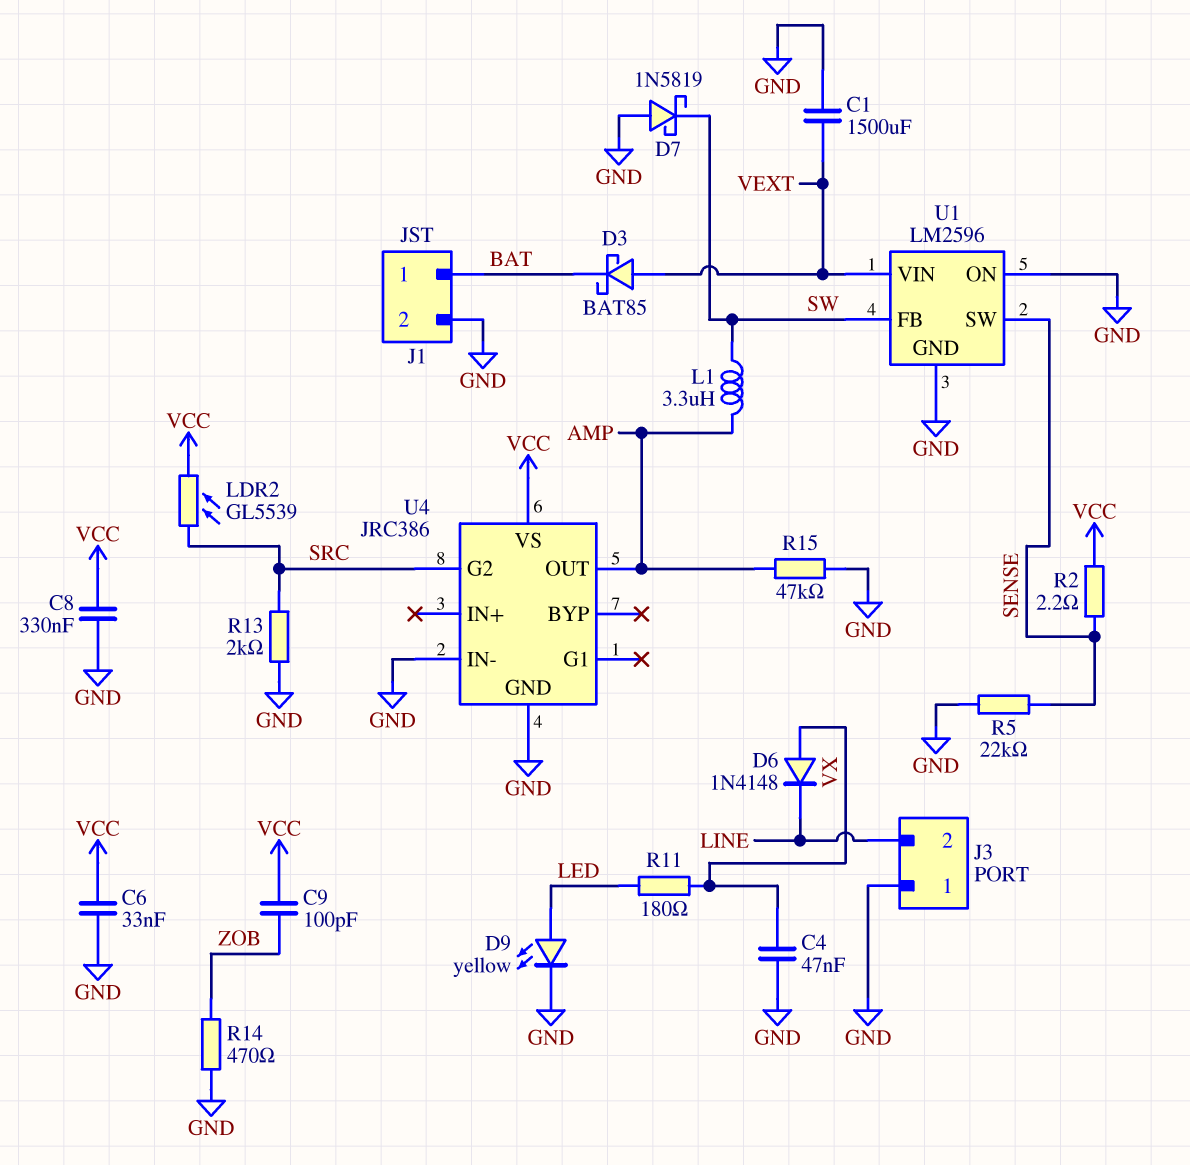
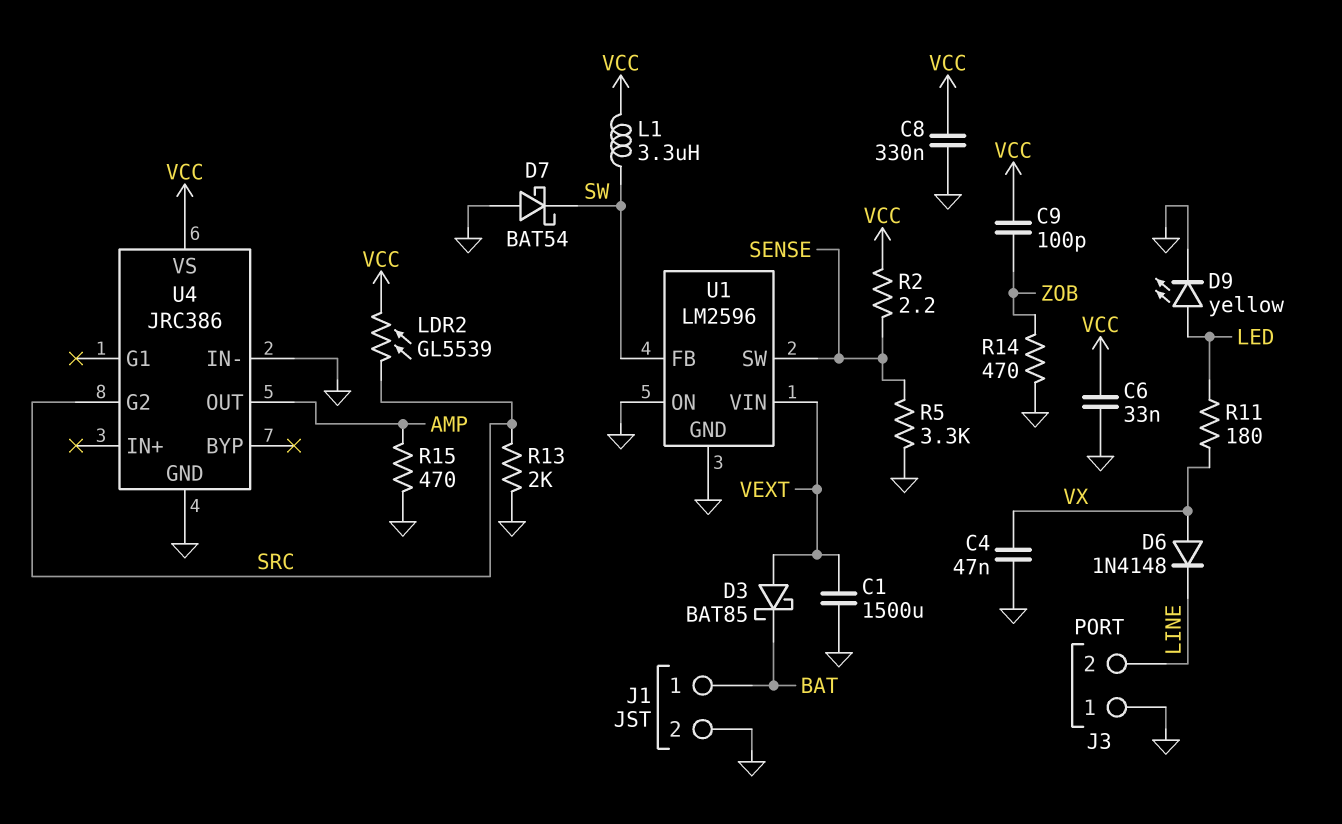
D7: schottky 1N5819 (A GND, K SW) -> schottky BAT54 (A GND, K SW)
L1: 3.3uH (AMP, SW) -> 3.3uH (SW, VCC)
R5: 22k (GND, SENSE) -> 3.3k (GND, SENSE)
R15: 47k (AMP, GND) -> 470 (AMP, GND)

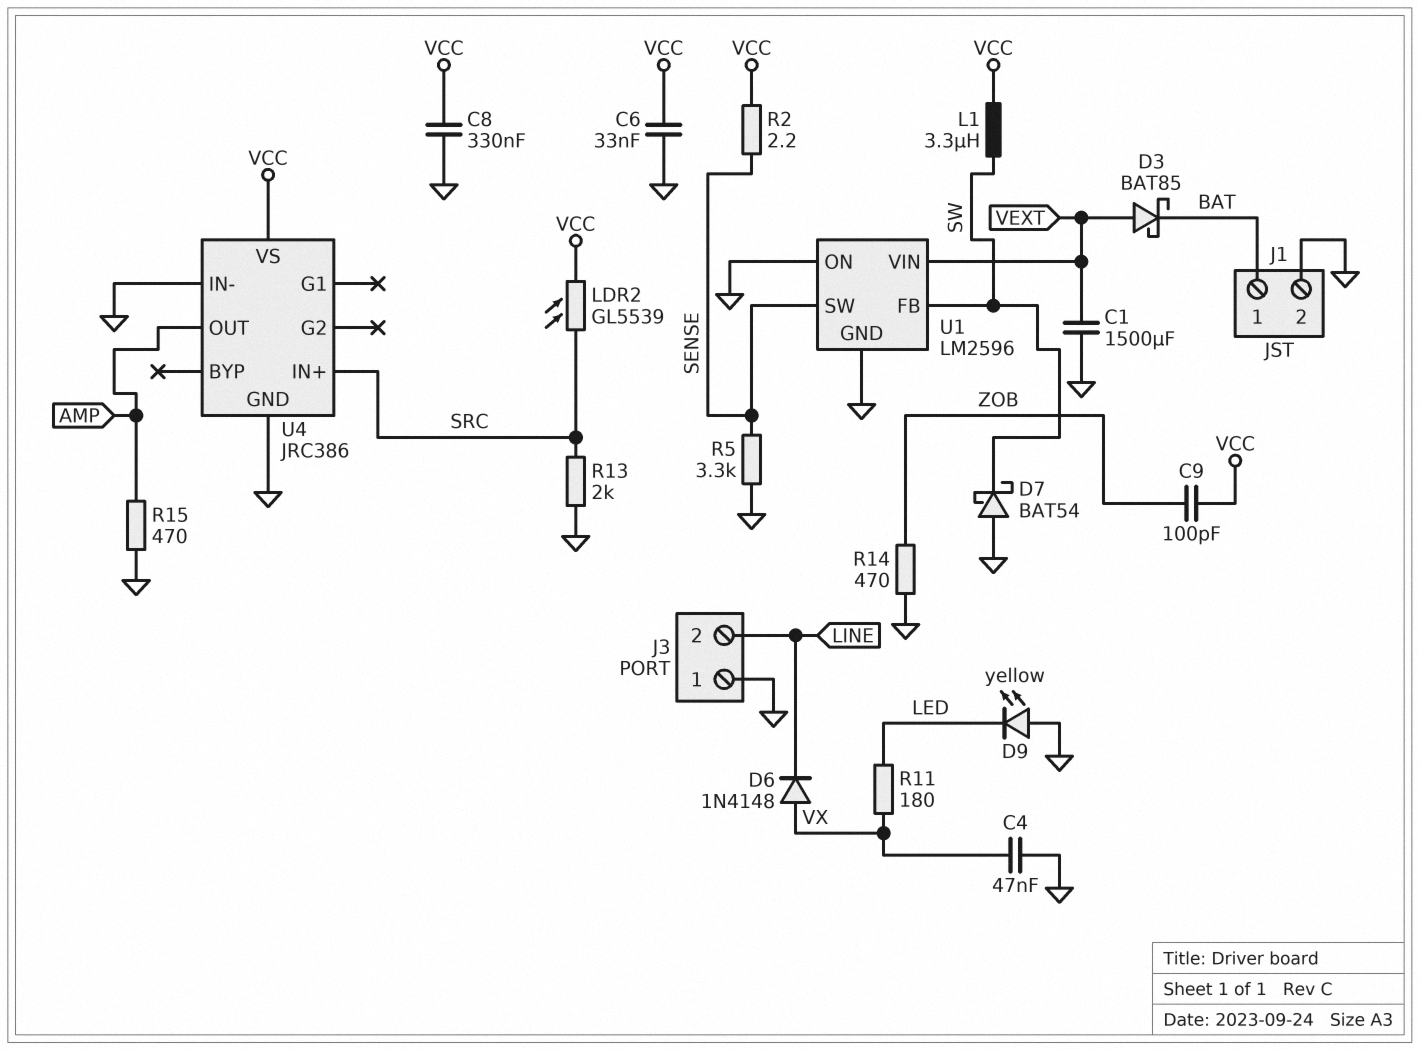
D9: LED yellow (A LED, K GND) -> LED yellow (A GND, K LED)
U4 pin G2: SRC -> none
U4 pin IN+: none -> SRC

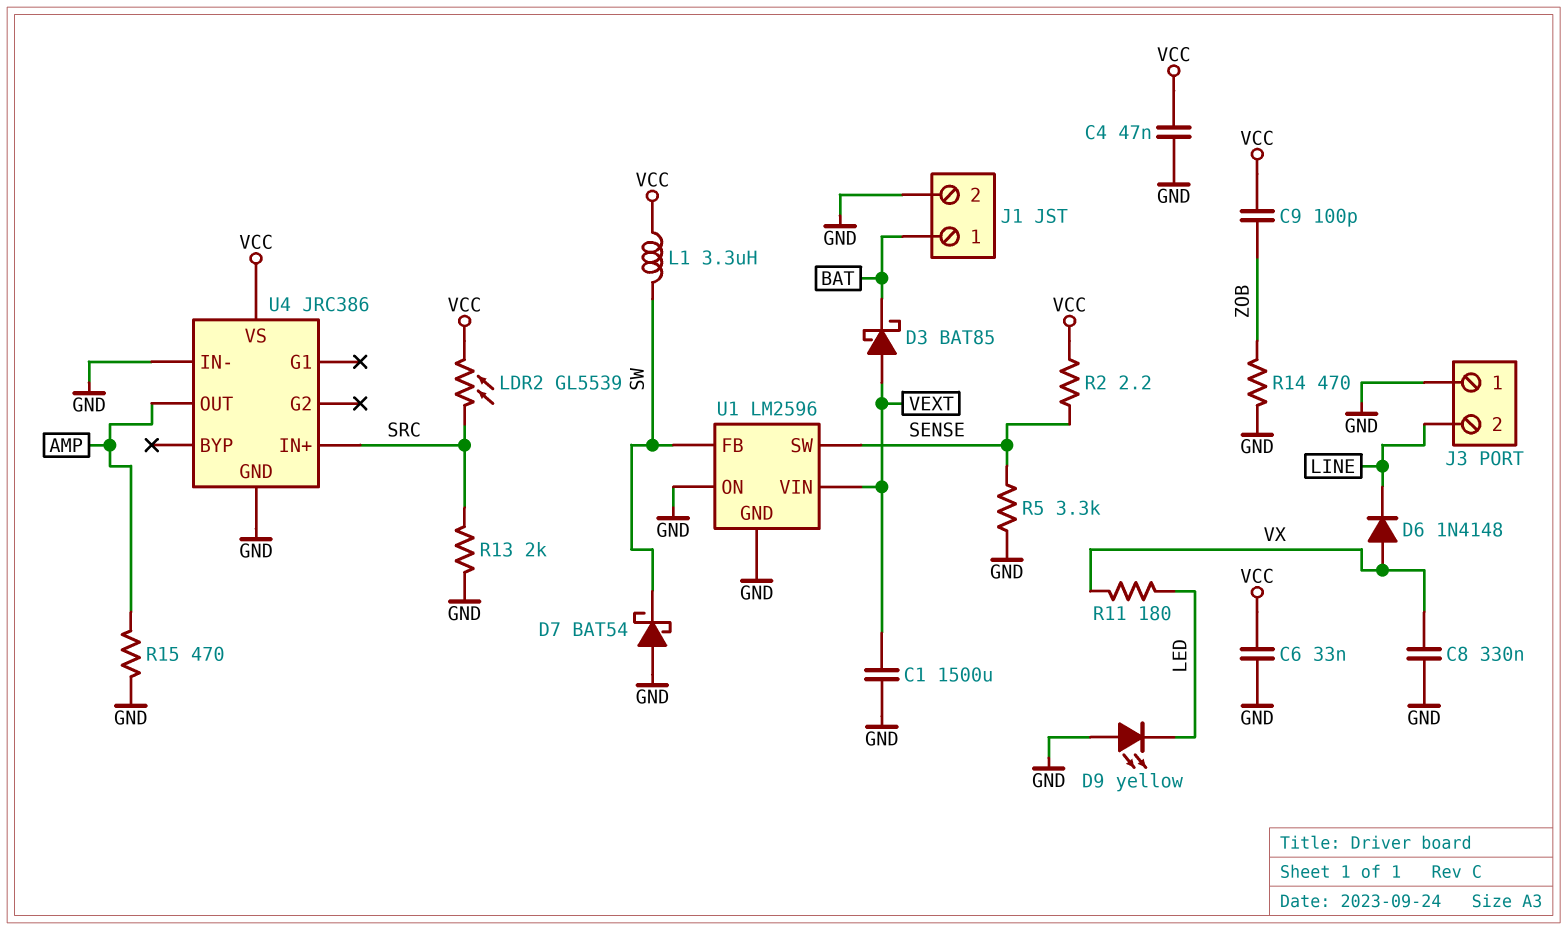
C4: 47nF (GND, VX) -> 47nF (GND, VCC)
C8: 330nF (GND, VCC) -> 330nF (GND, VX)

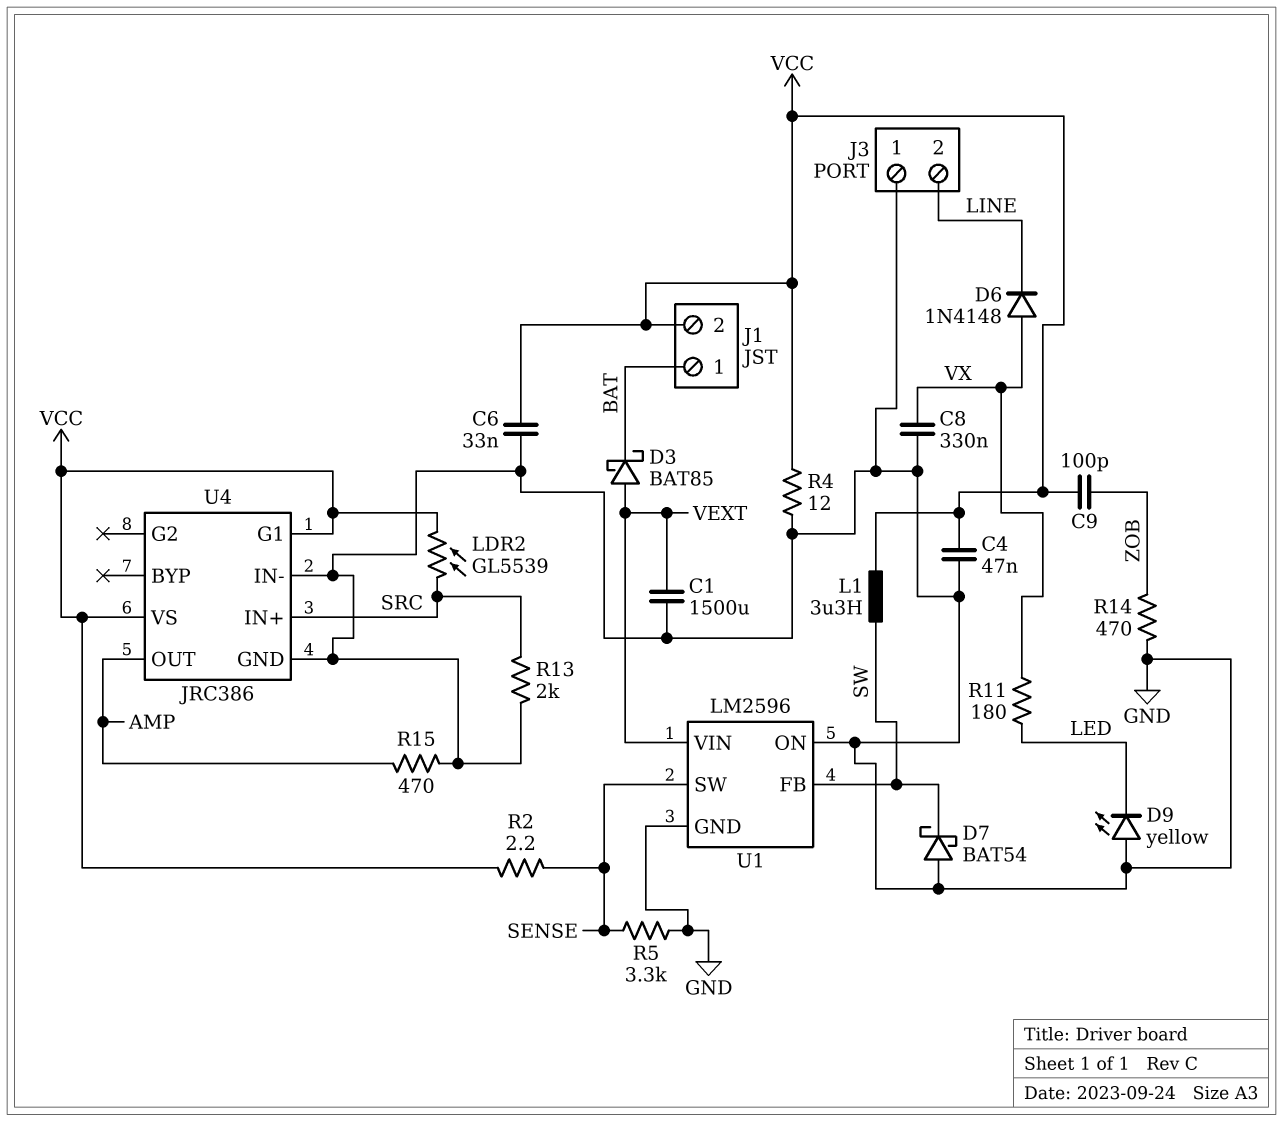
J1 pin 2: GND -> VCC
R4: none -> 12 (GND, VCC)
U4 pin G1: none -> VCC

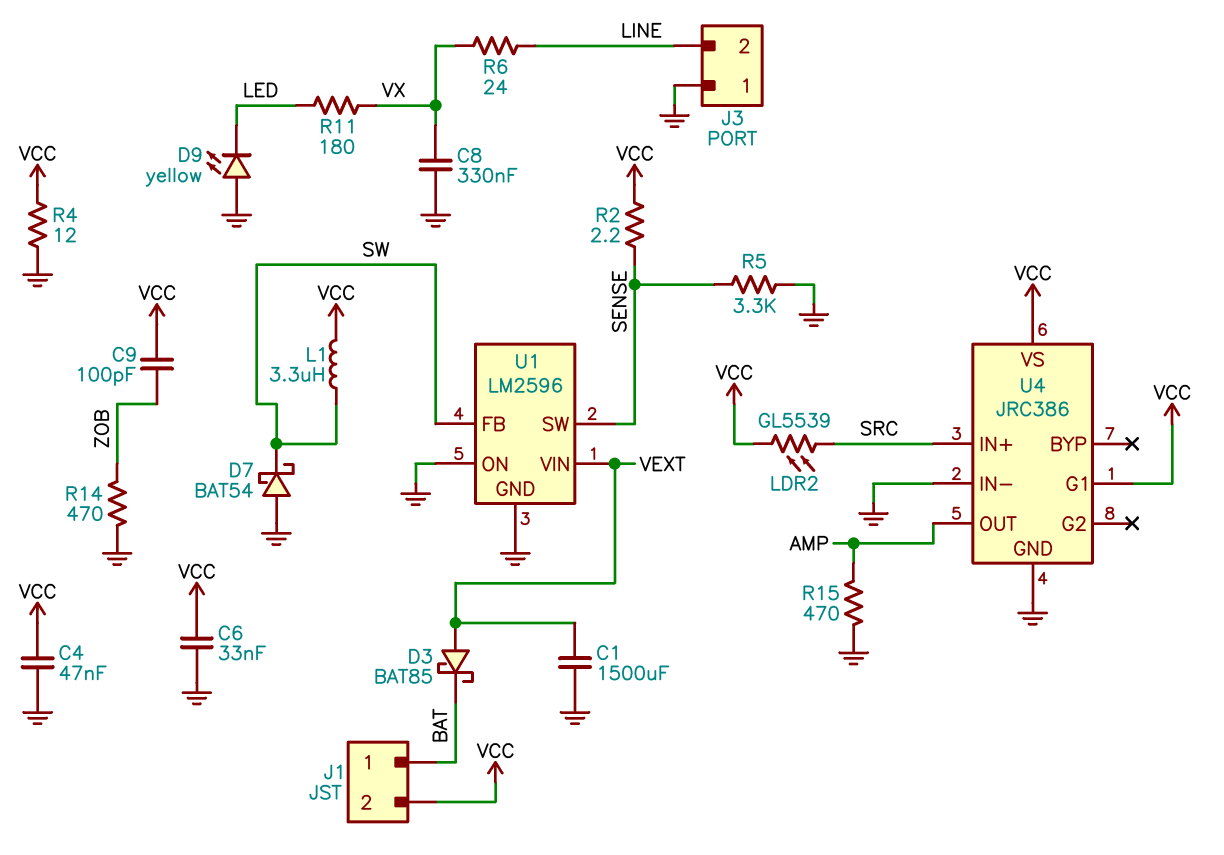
D6: diode 1N4148 (A VX, K LINE) -> none
R6: none -> 24 (LINE, VX)
R13: 2k (GND, SRC) -> none

